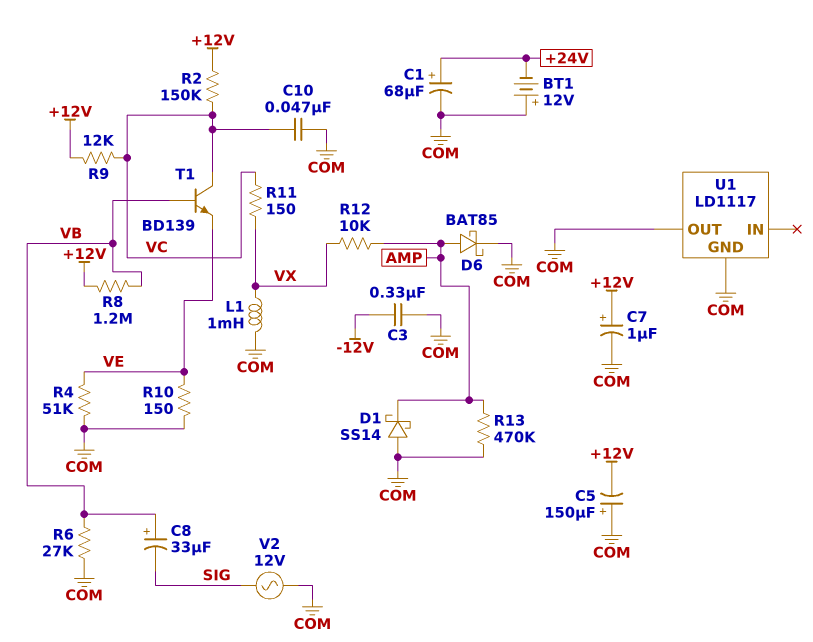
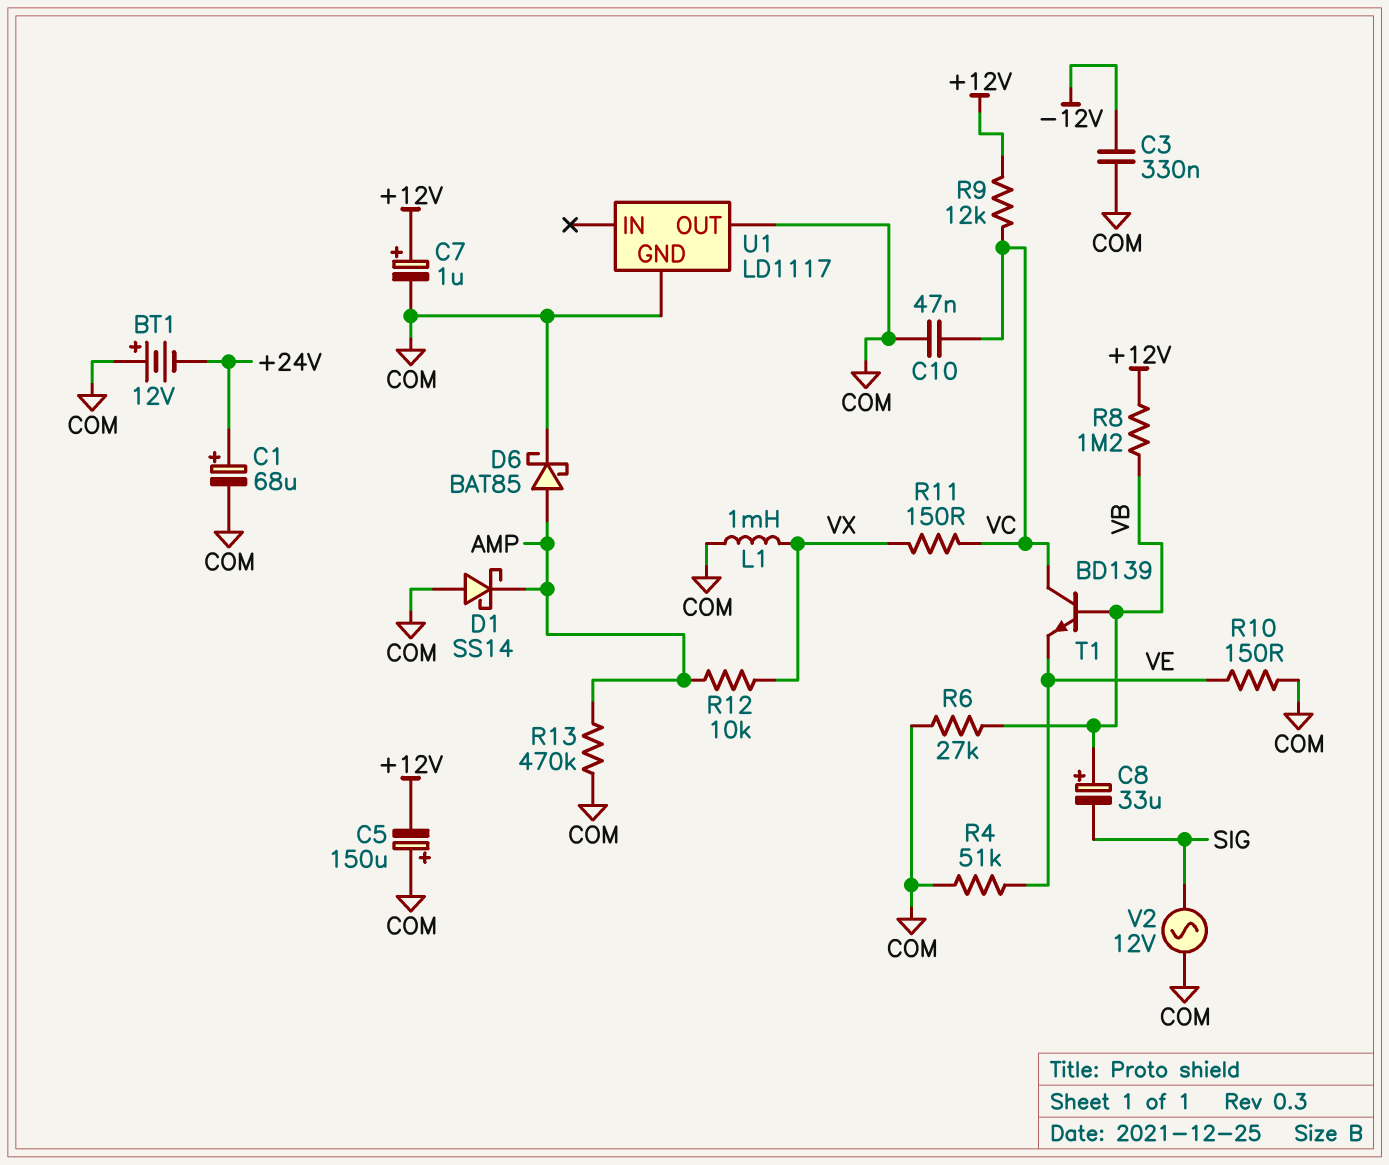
R2: 150k (+12V, VC) -> none

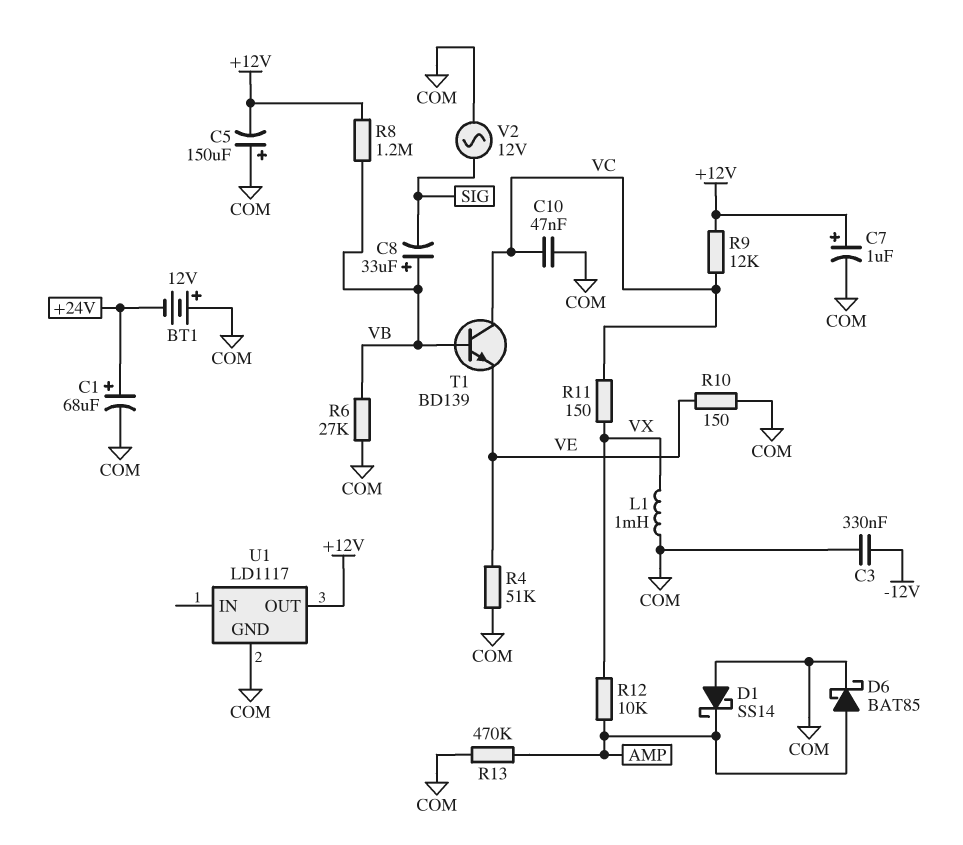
U1 pin OUT: COM -> +12V

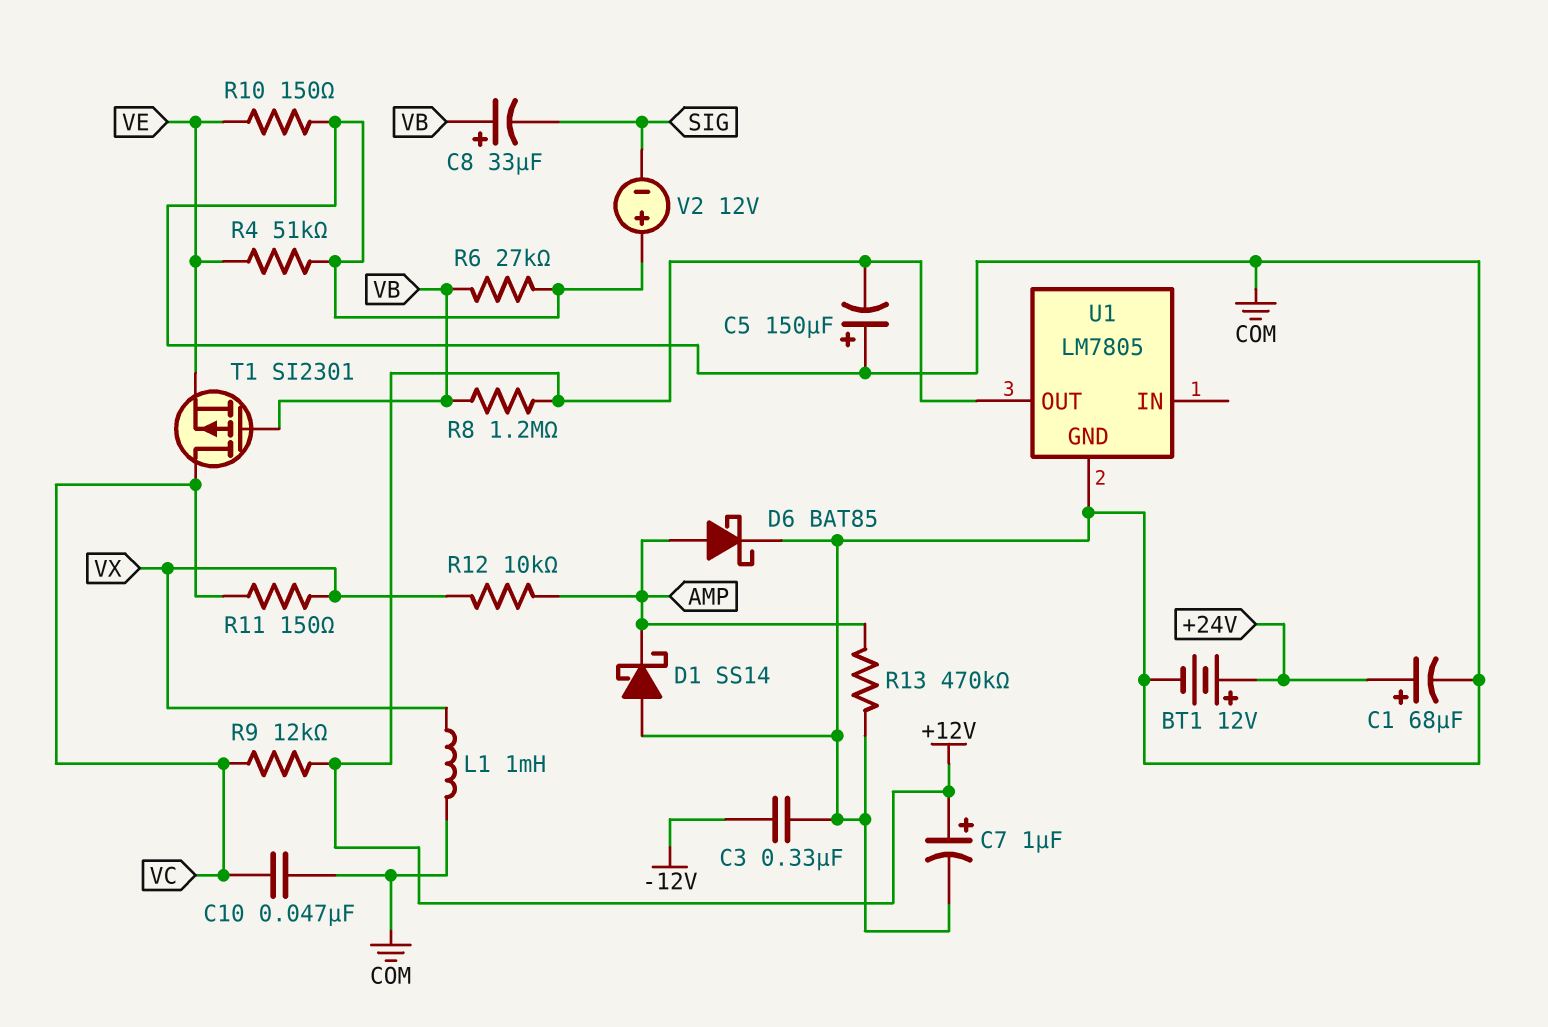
BT1: 12V (plus COM, minus +24V) -> 12V (plus +24V, minus COM)
T1: NPN BD139 (B VB, C VC, E VE) -> PMOS SI2301 (G VB, D VC, S VE)
U1: LD1117 -> LM7805
V2: AC 12V (COM, SIG) -> 12V (plus COM, minus SIG)

